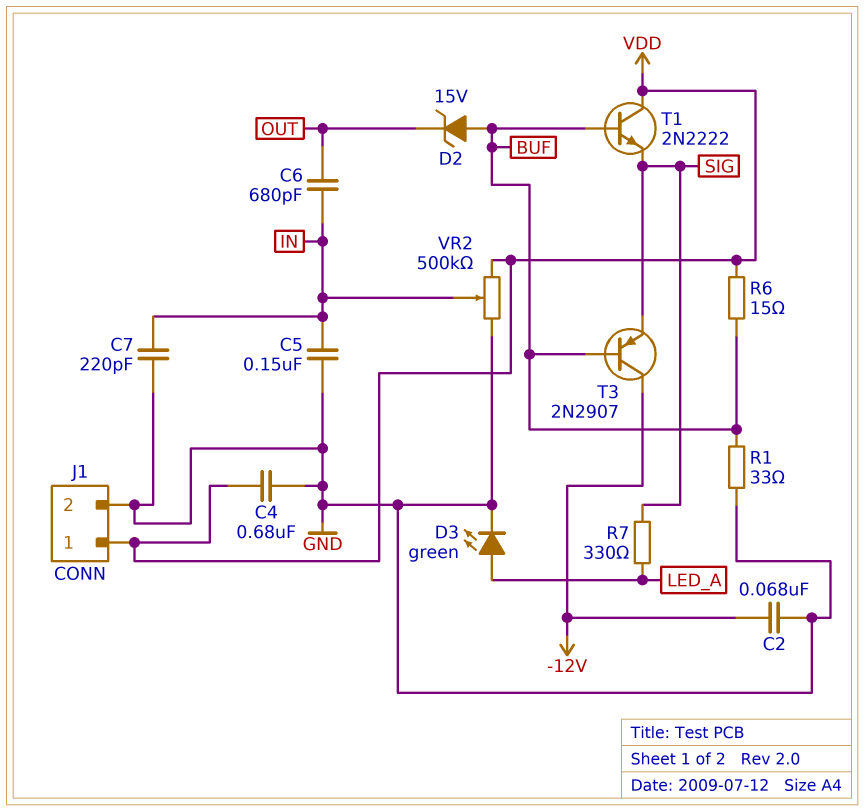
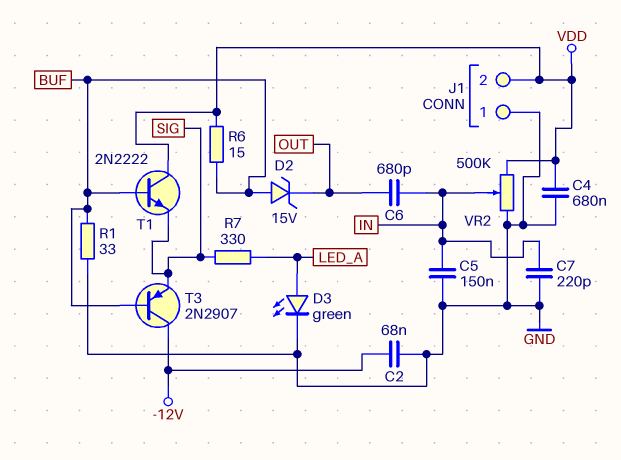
J1 pin 1: VDD -> GND
J1 pin 2: GND -> VDD

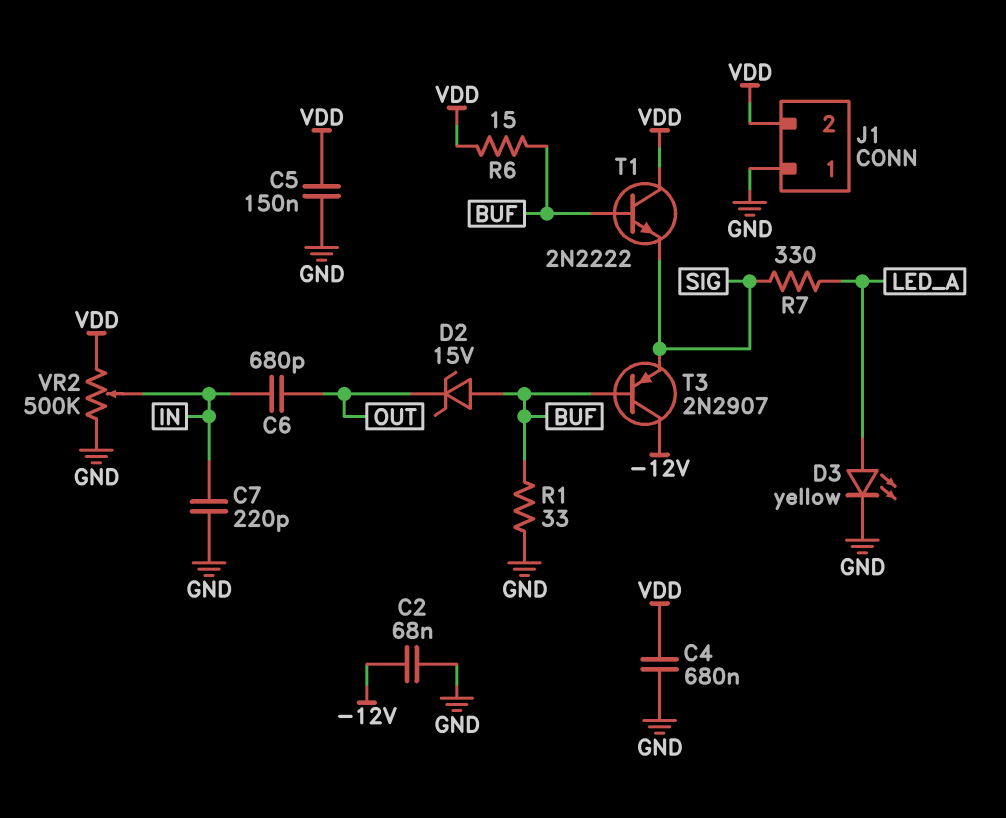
C5: 150nF (GND, IN) -> 150nF (GND, VDD)
D3: LED green (A LED_A, K GND) -> LED yellow (A LED_A, K GND)

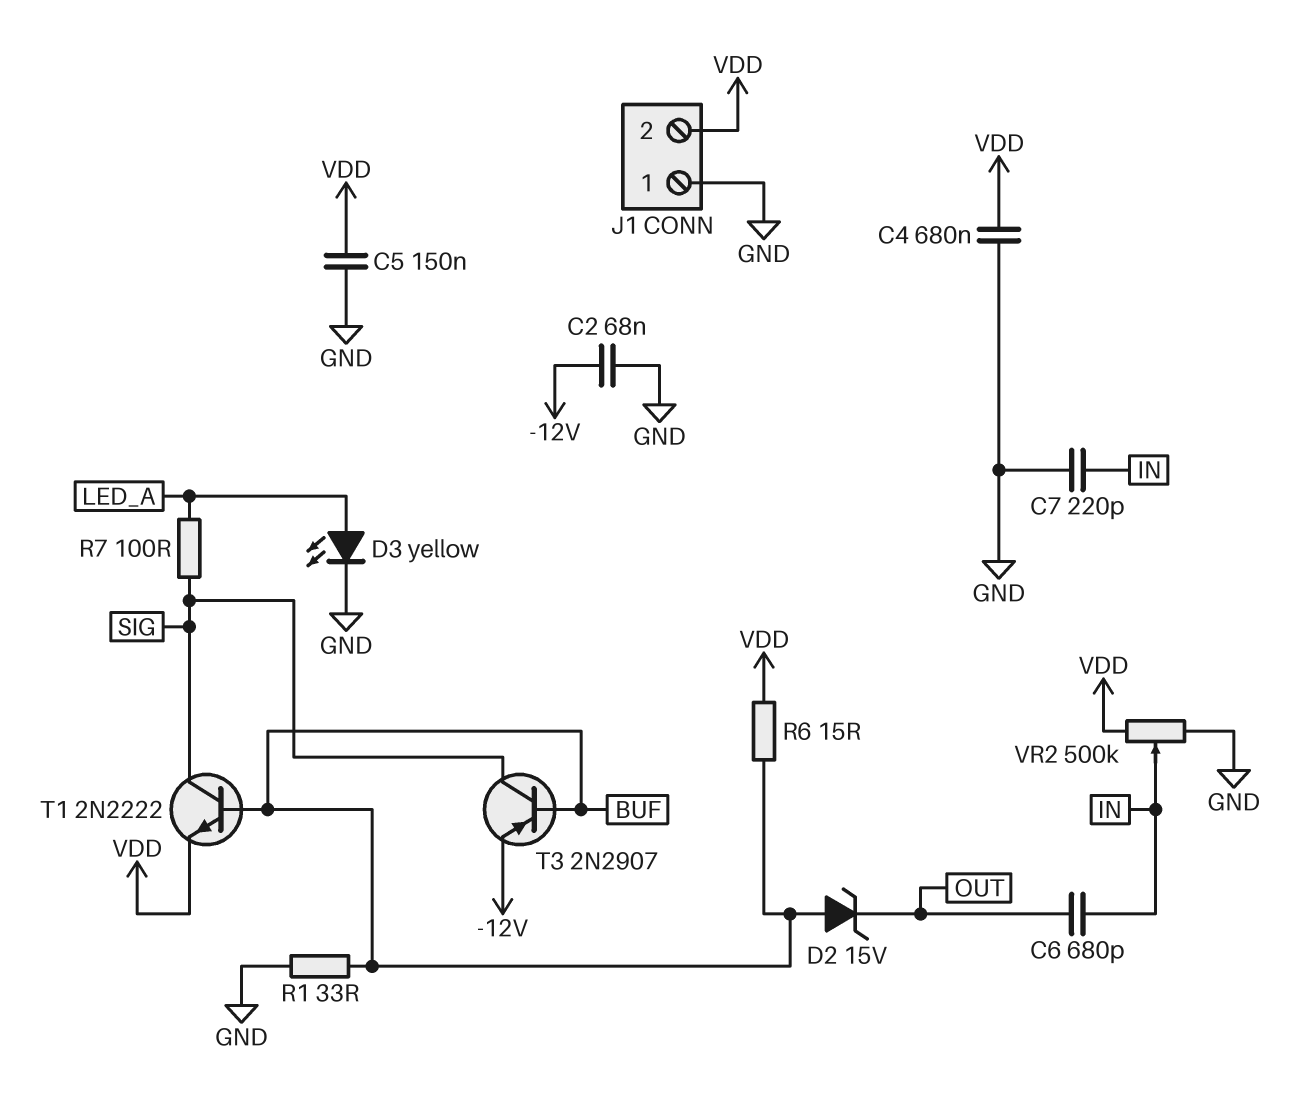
R7: 330 (LED_A, SIG) -> 100 (LED_A, SIG)
T1: NPN 2N2222 (B BUF, C VDD, E SIG) -> NPN 2N2222 (B BUF, C SIG, E VDD)
T3: PNP 2N2907 (B BUF, C -12V, E SIG) -> PNP 2N2907 (B BUF, C SIG, E -12V)

